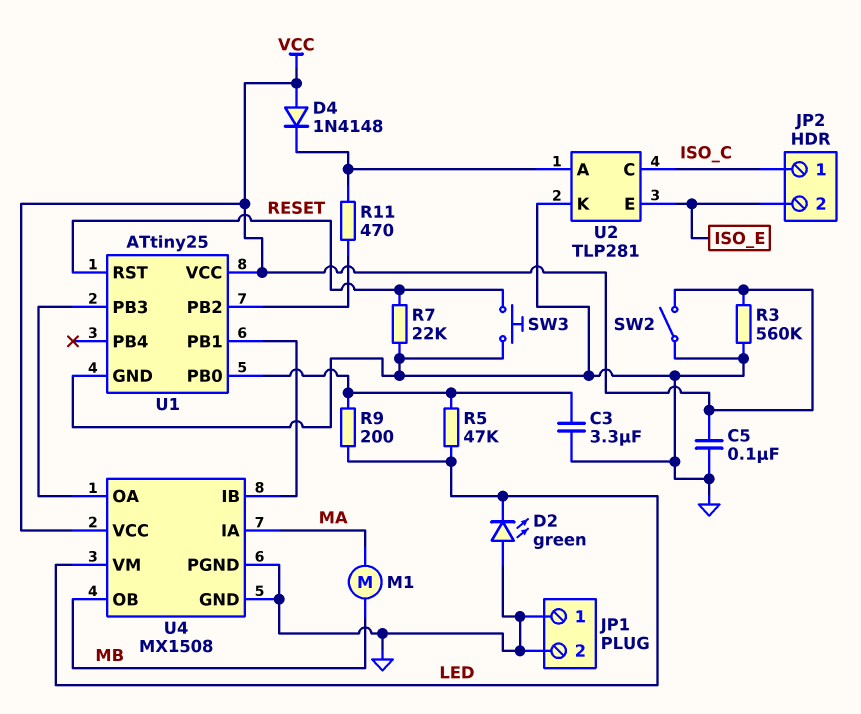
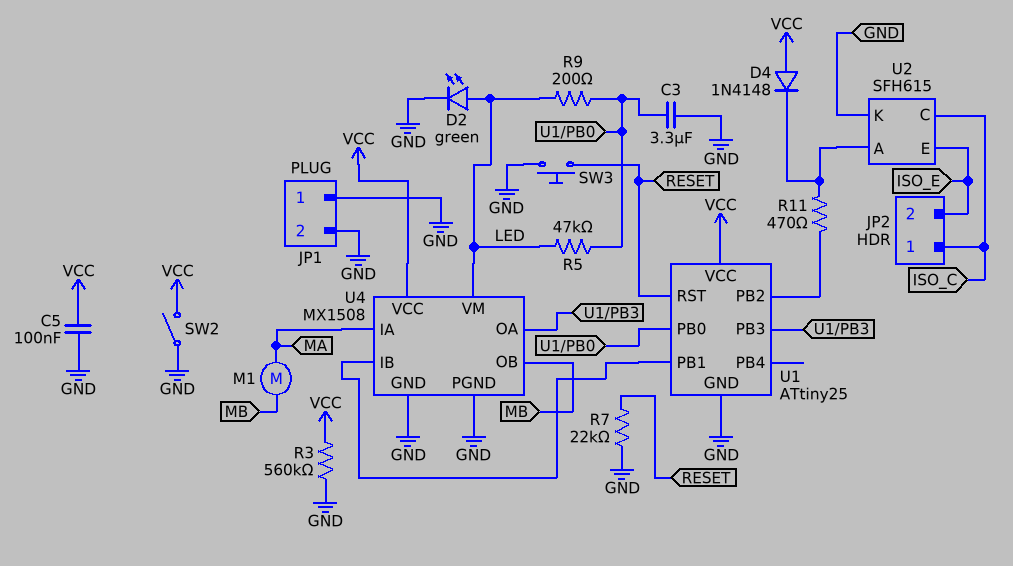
D2: LED green (A GND, K LED) -> LED green (A LED, K GND)
U2: TLP281 -> SFH615

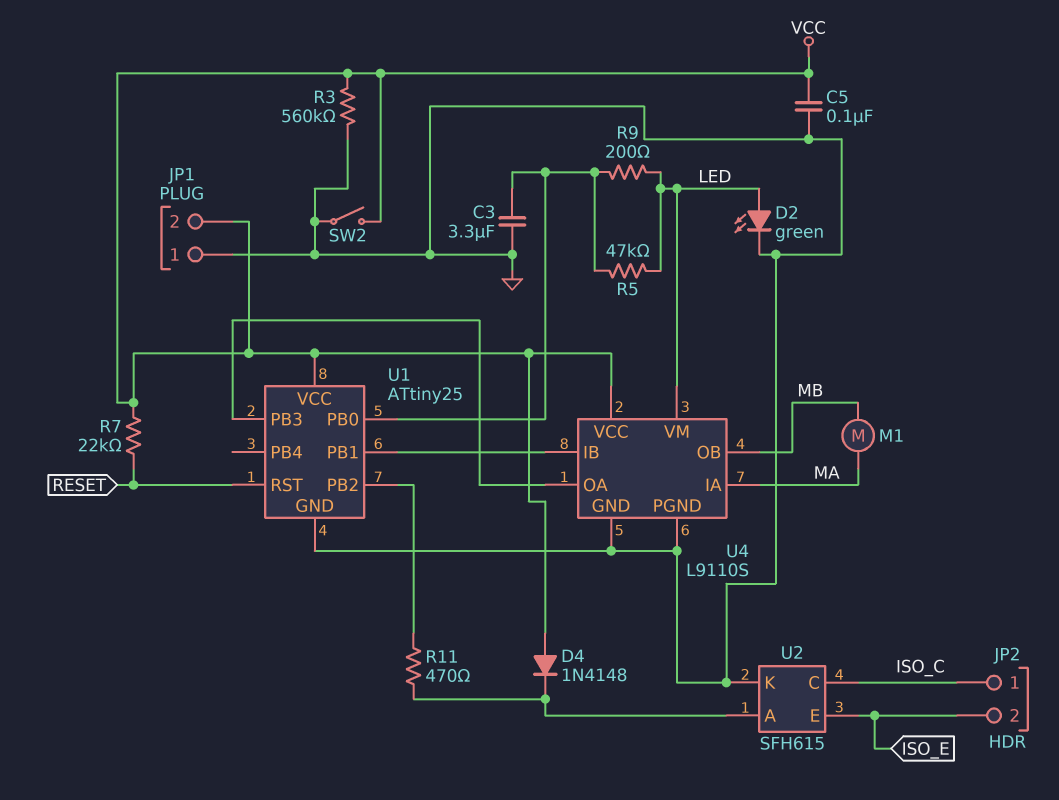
JP1 pin 2: GND -> VCC
R7: 22k (GND, RESET) -> 22k (RESET, VCC)
SW3: button (GND, RESET) -> none
U4: MX1508 -> L9110S

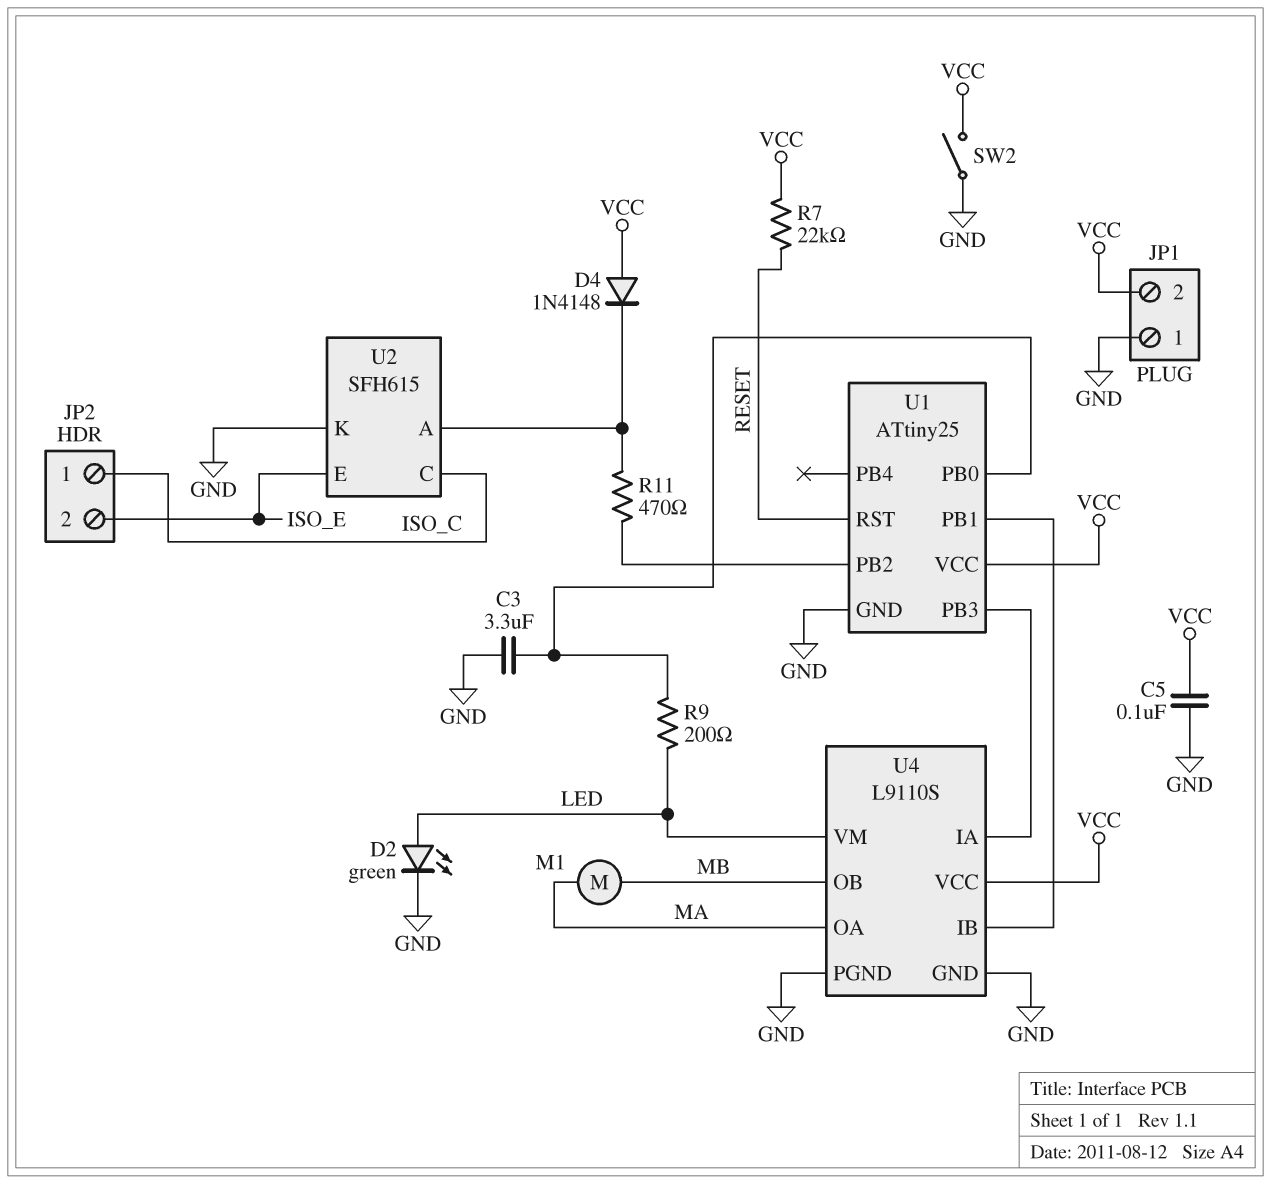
R3: 560k (GND, VCC) -> none
R5: 47k (LED, U1/PB0) -> none
U4 pin IA: MA -> U1/PB3
U4 pin OA: U1/PB3 -> MA

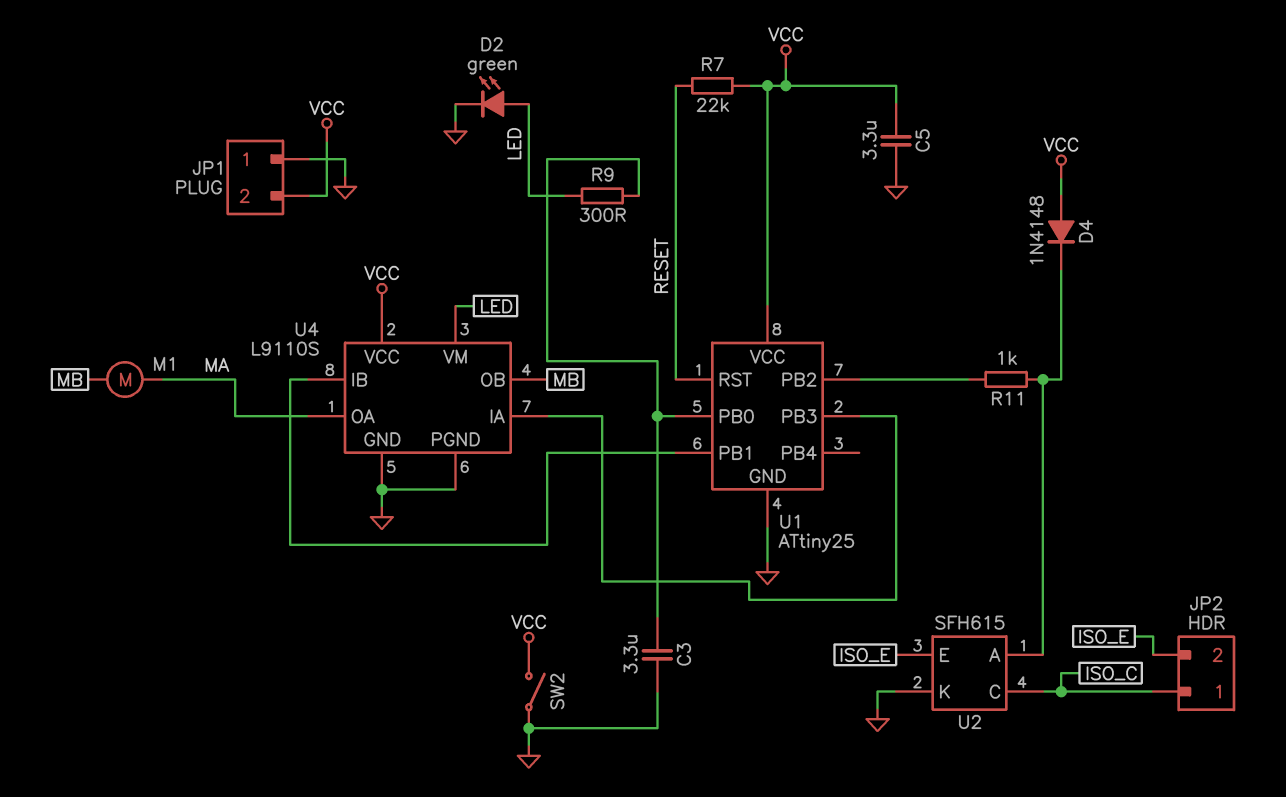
C5: 100nF (GND, VCC) -> 3.3uF (GND, VCC)
R9: 200 (LED, U1/PB0) -> 300 (LED, U1/PB0)
R11: 470 (U1/PB2, U2/A) -> 1k (U1/PB2, U2/A)

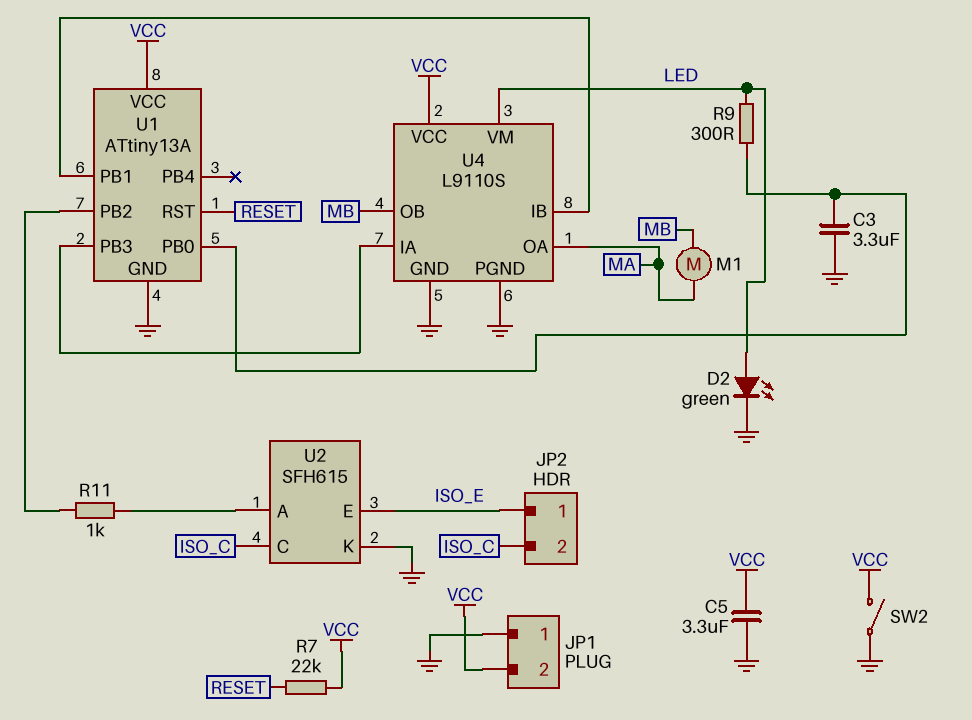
D4: diode 1N4148 (A VCC, K U2/A) -> none
JP2 pin 1: ISO_C -> ISO_E
JP2 pin 2: ISO_E -> ISO_C
U1: ATtiny25 -> ATtiny13A

